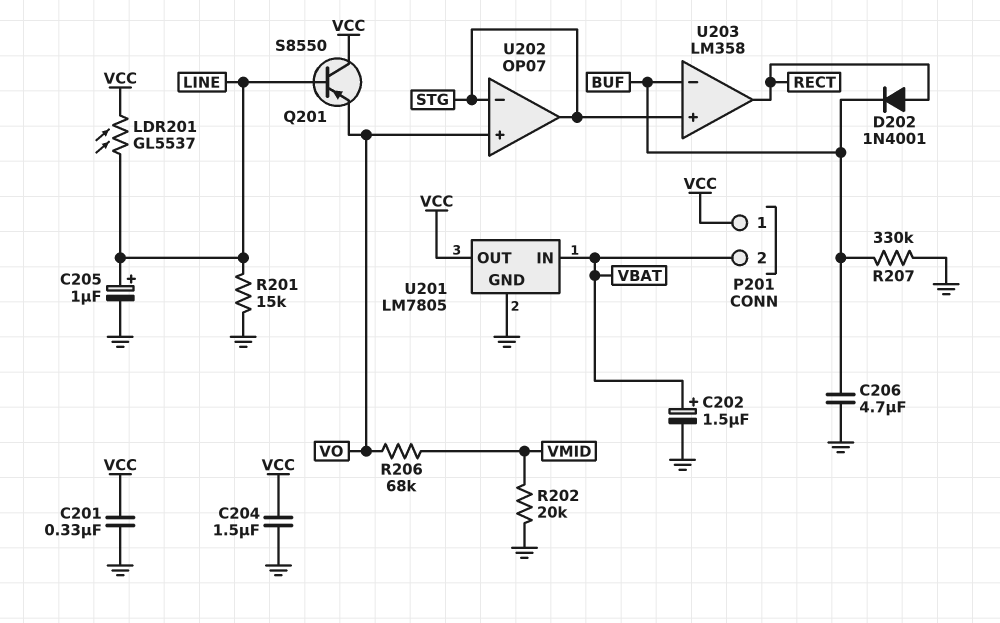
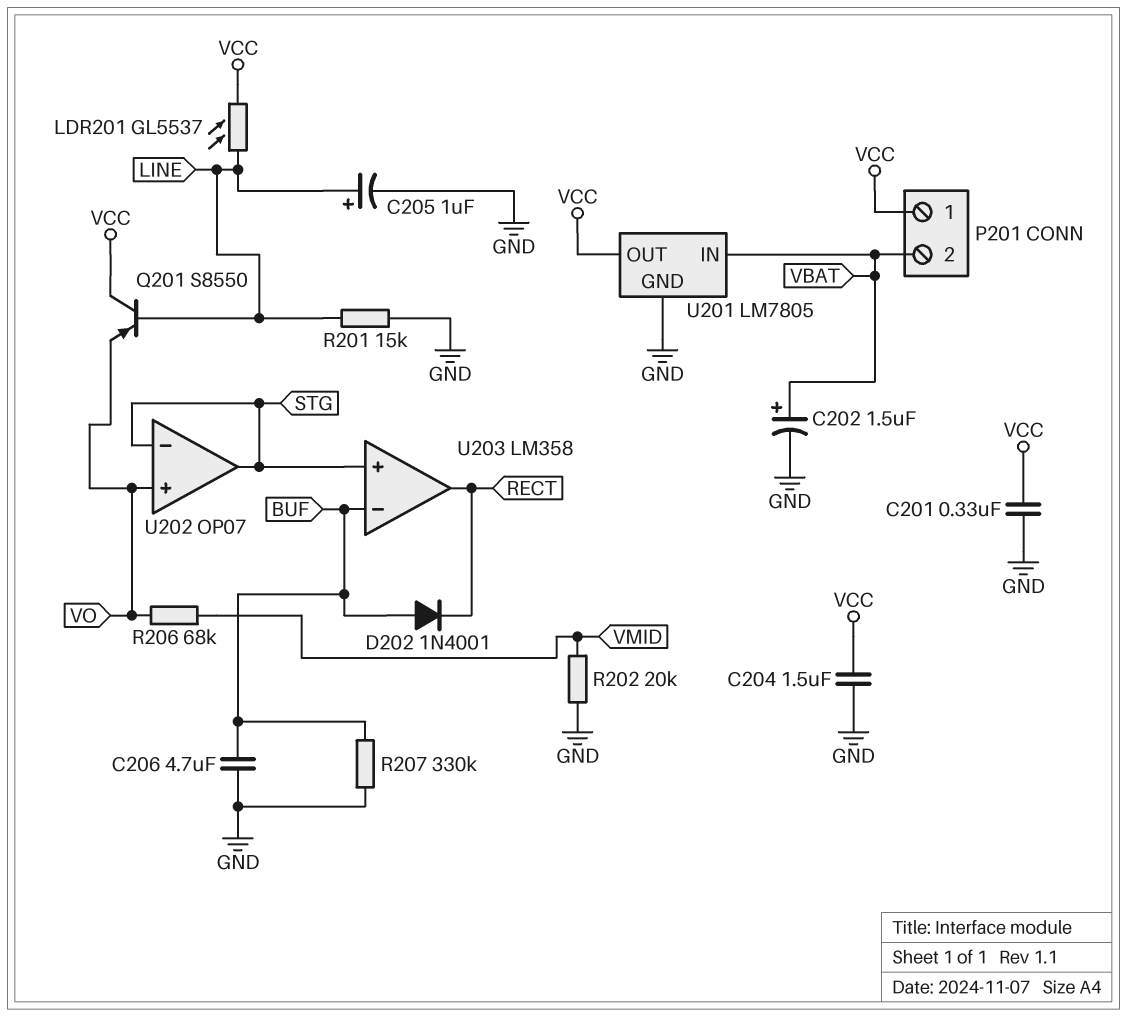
D202: diode 1N4001 (A RECT, K BUF) -> diode 1N4001 (A BUF, K RECT)

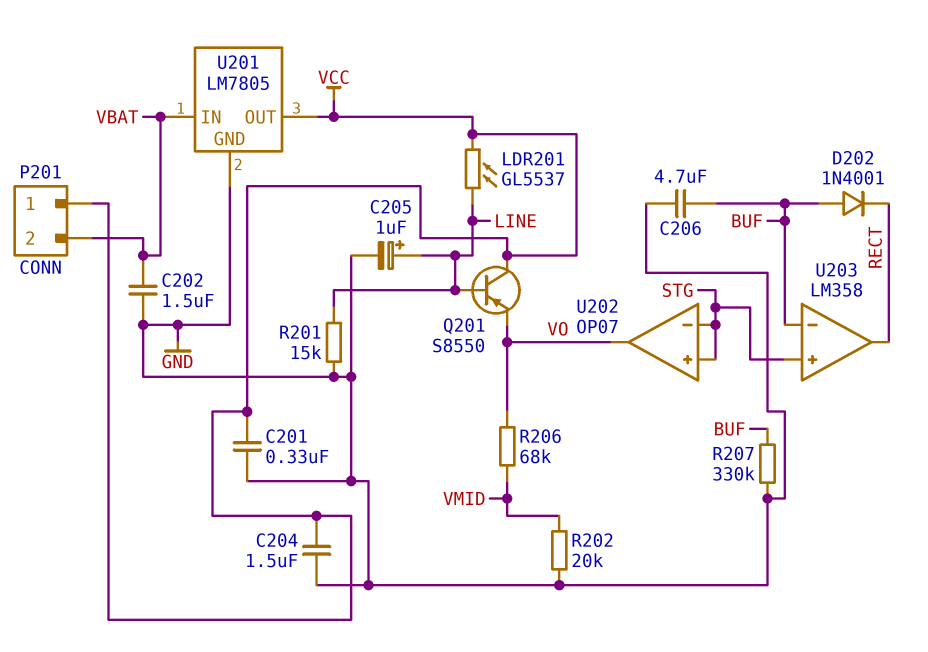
C202: 1.5uF (plus VBAT, minus GND) -> 1.5uF (GND, VBAT)
U202 pin in+: VO -> STG
U202 pin out: STG -> VO

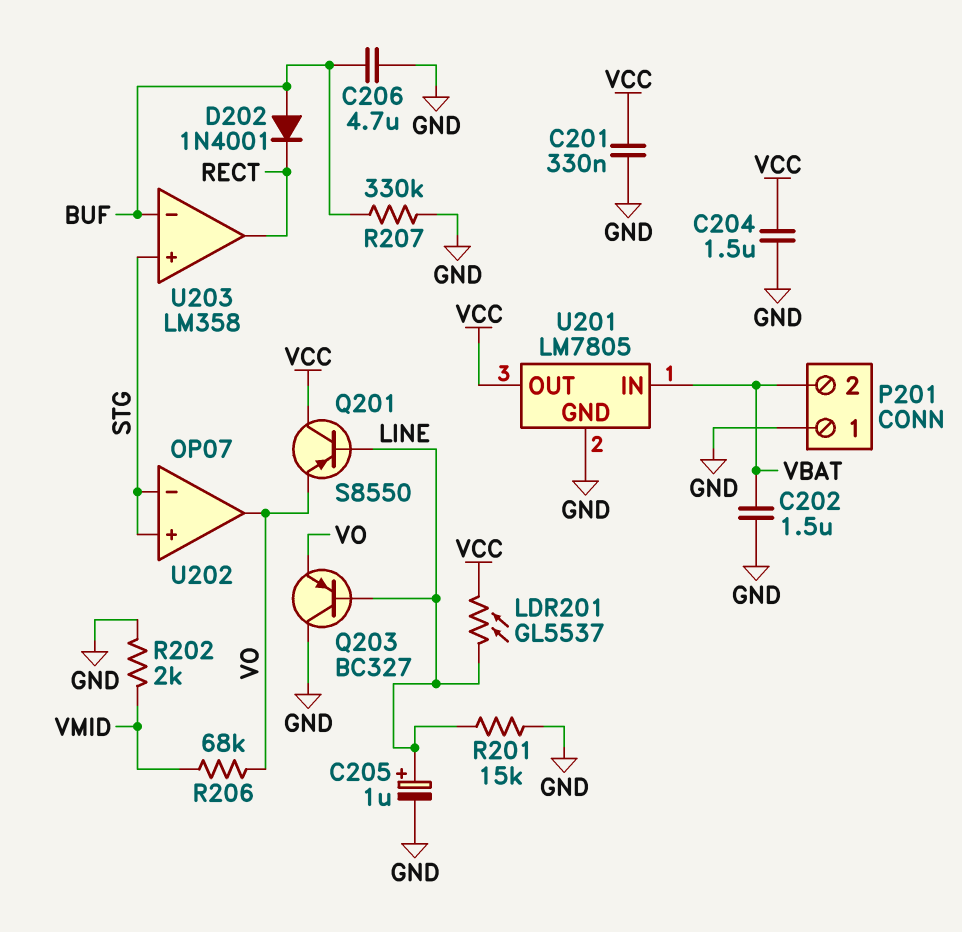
P201 pin 1: VCC -> GND
Q203: none -> PNP BC327 (B LINE, C GND, E VO)
R202: 20k (GND, VMID) -> 2k (GND, VMID)

